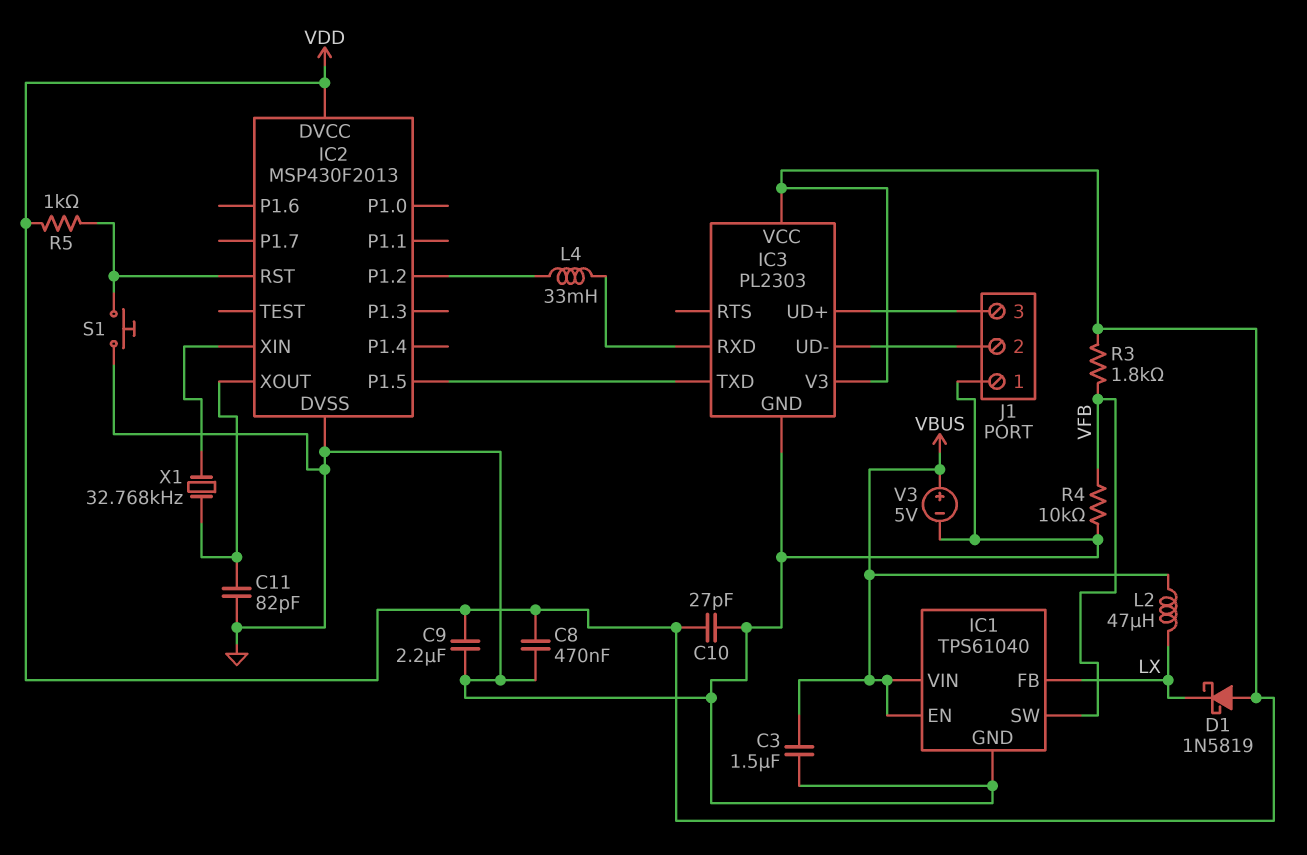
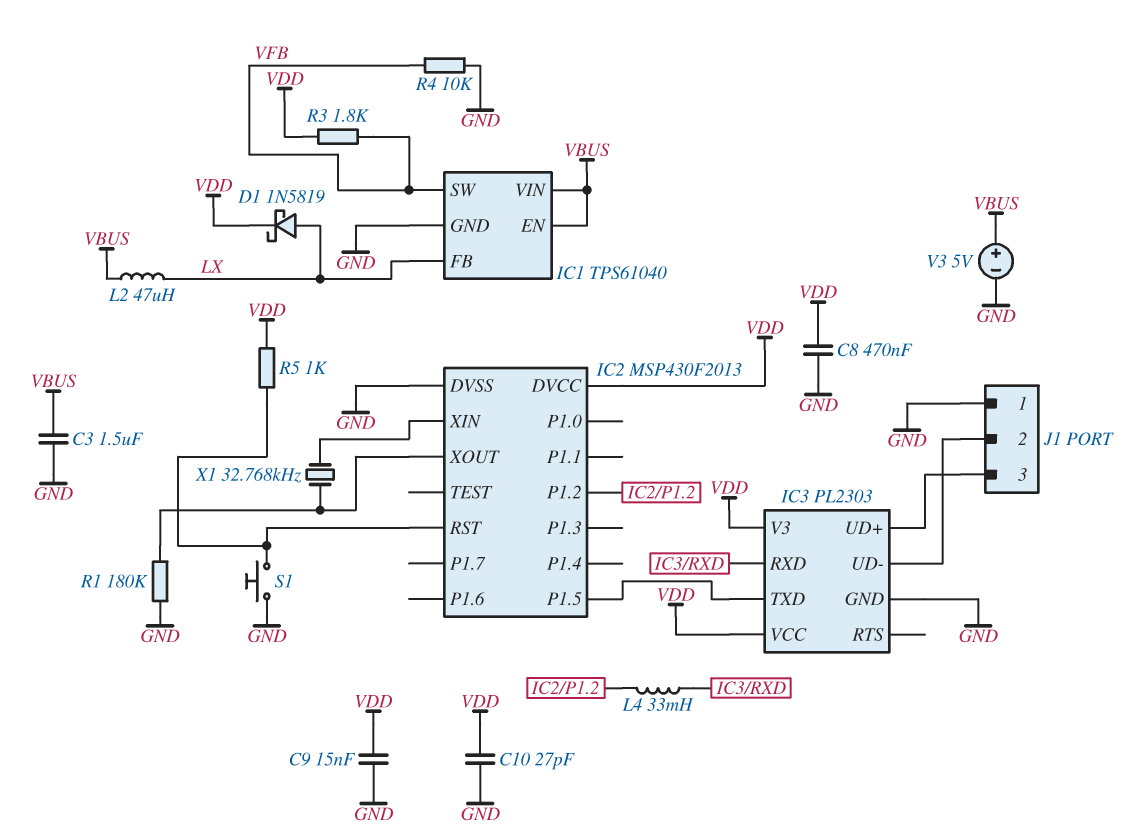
C9: 2.2uF (GND, VDD) -> 15nF (GND, VDD)
C11: 82pF (GND, IC2/XOUT) -> none
D1: schottky 1N5819 (A VDD, K LX) -> schottky 1N5819 (A LX, K VDD)
R1: none -> 180k (GND, IC2/XOUT)

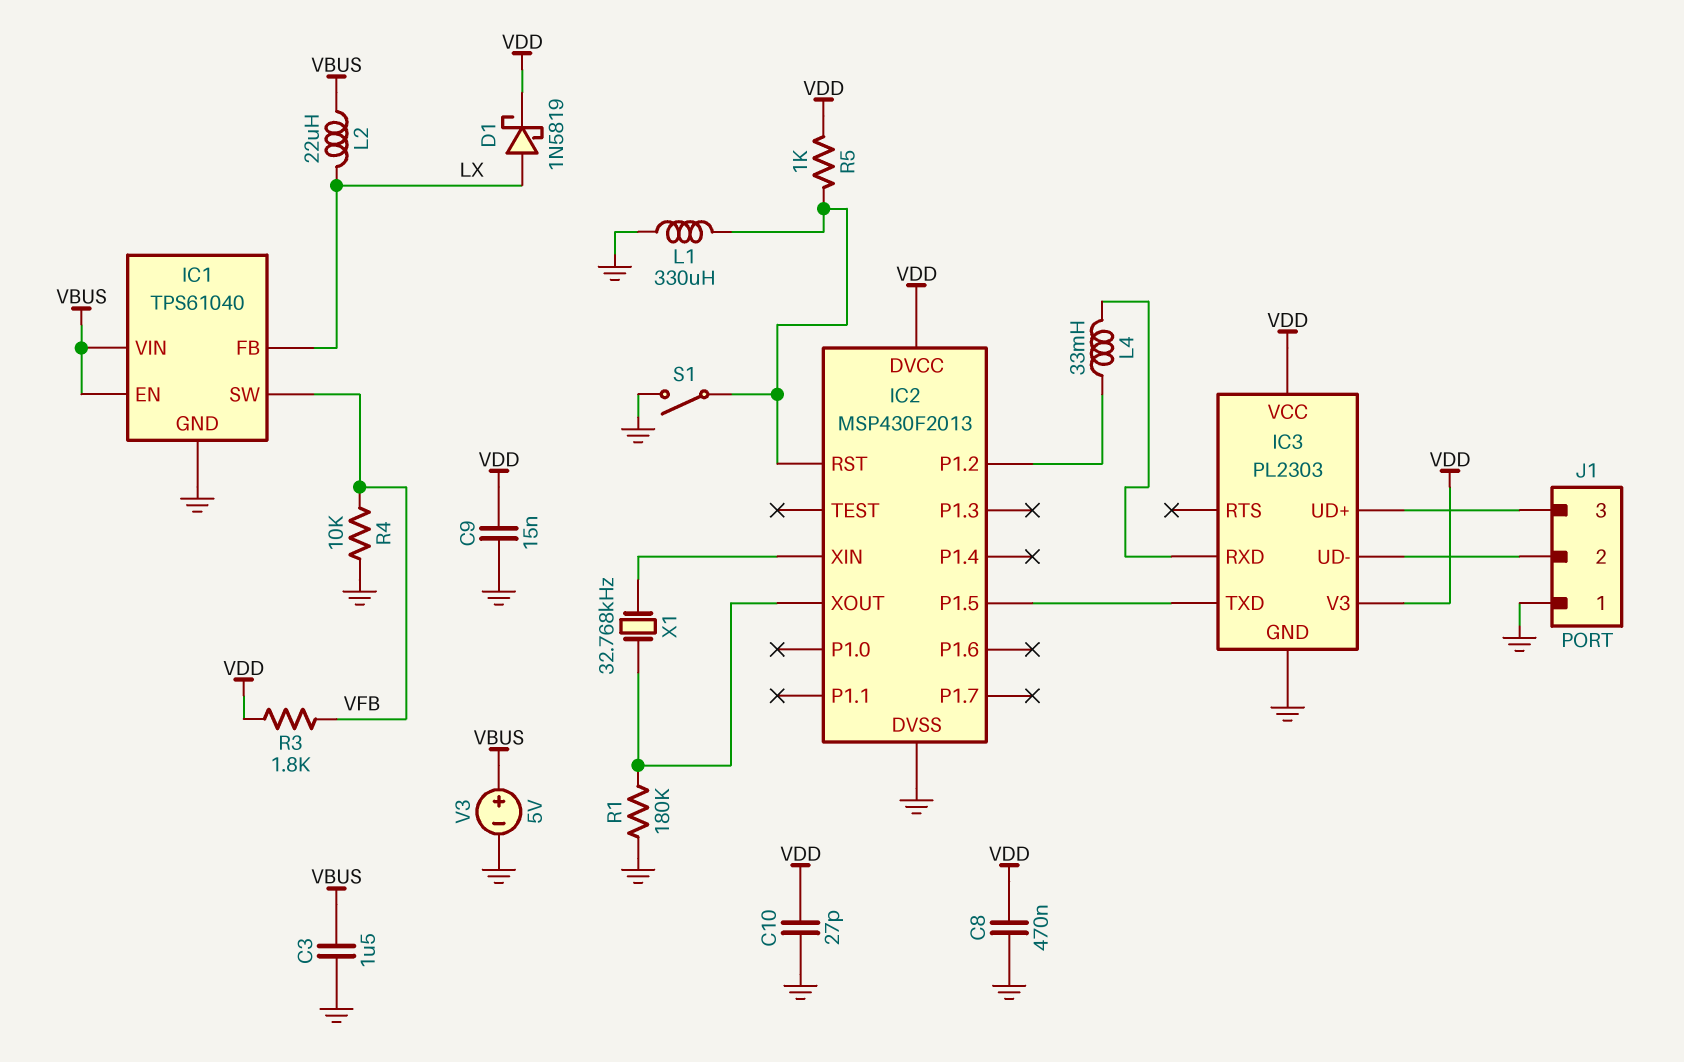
L1: none -> 330uH (GND, IC2/RST)
L2: 47uH (LX, VBUS) -> 22uH (LX, VBUS)
S1: button (GND, IC2/RST) -> switch (GND, IC2/RST)

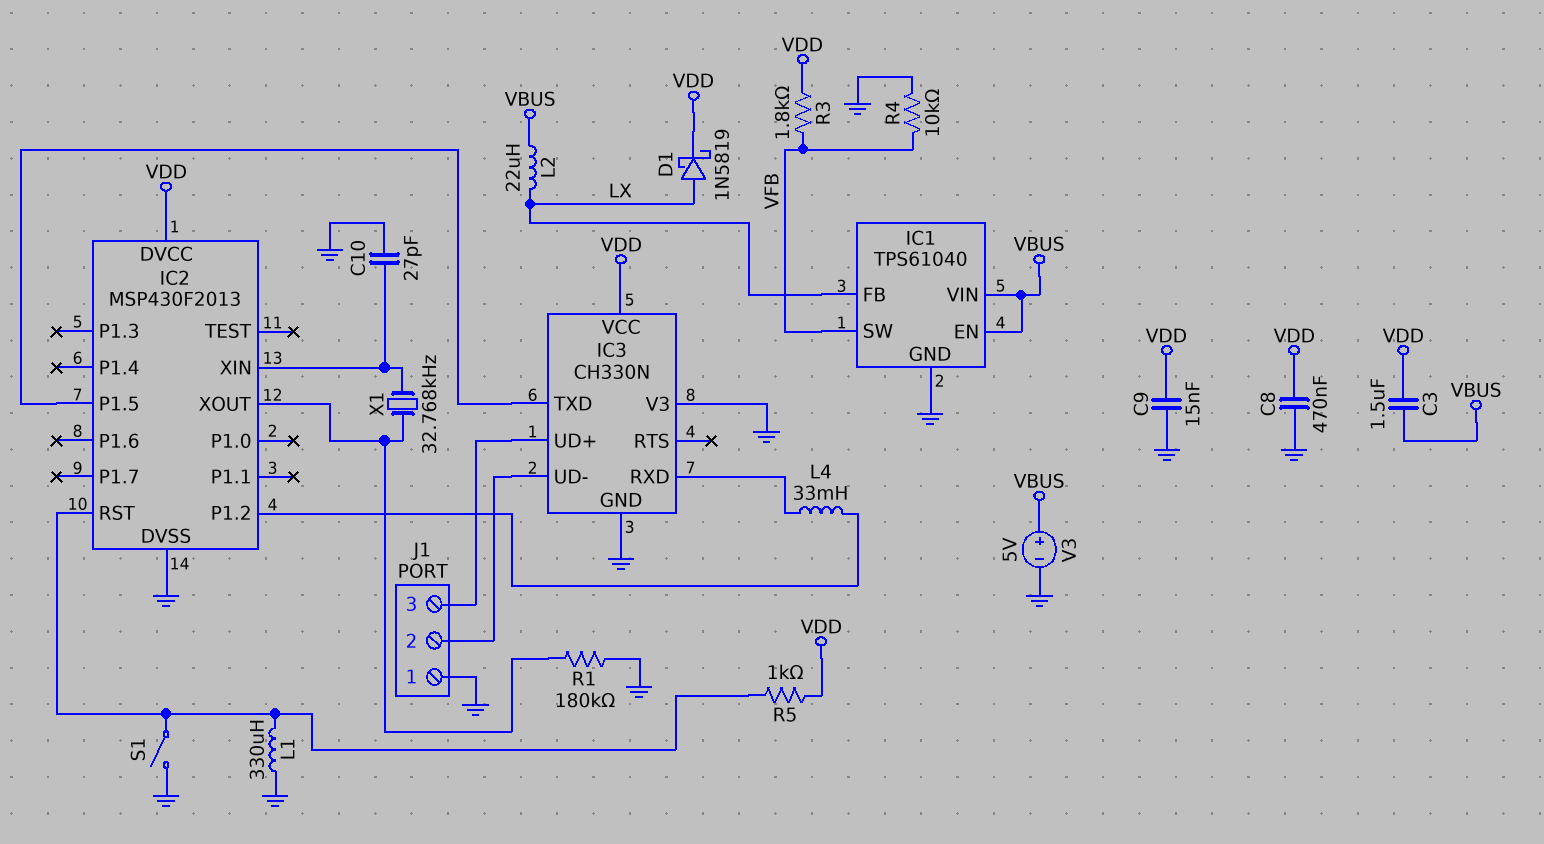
C3: 1.5uF (GND, VBUS) -> 1.5uF (VBUS, VDD)
C10: 27pF (GND, VDD) -> 27pF (GND, IC2/XIN)
IC3: PL2303 -> CH330N
IC3 pin V3: VDD -> GND

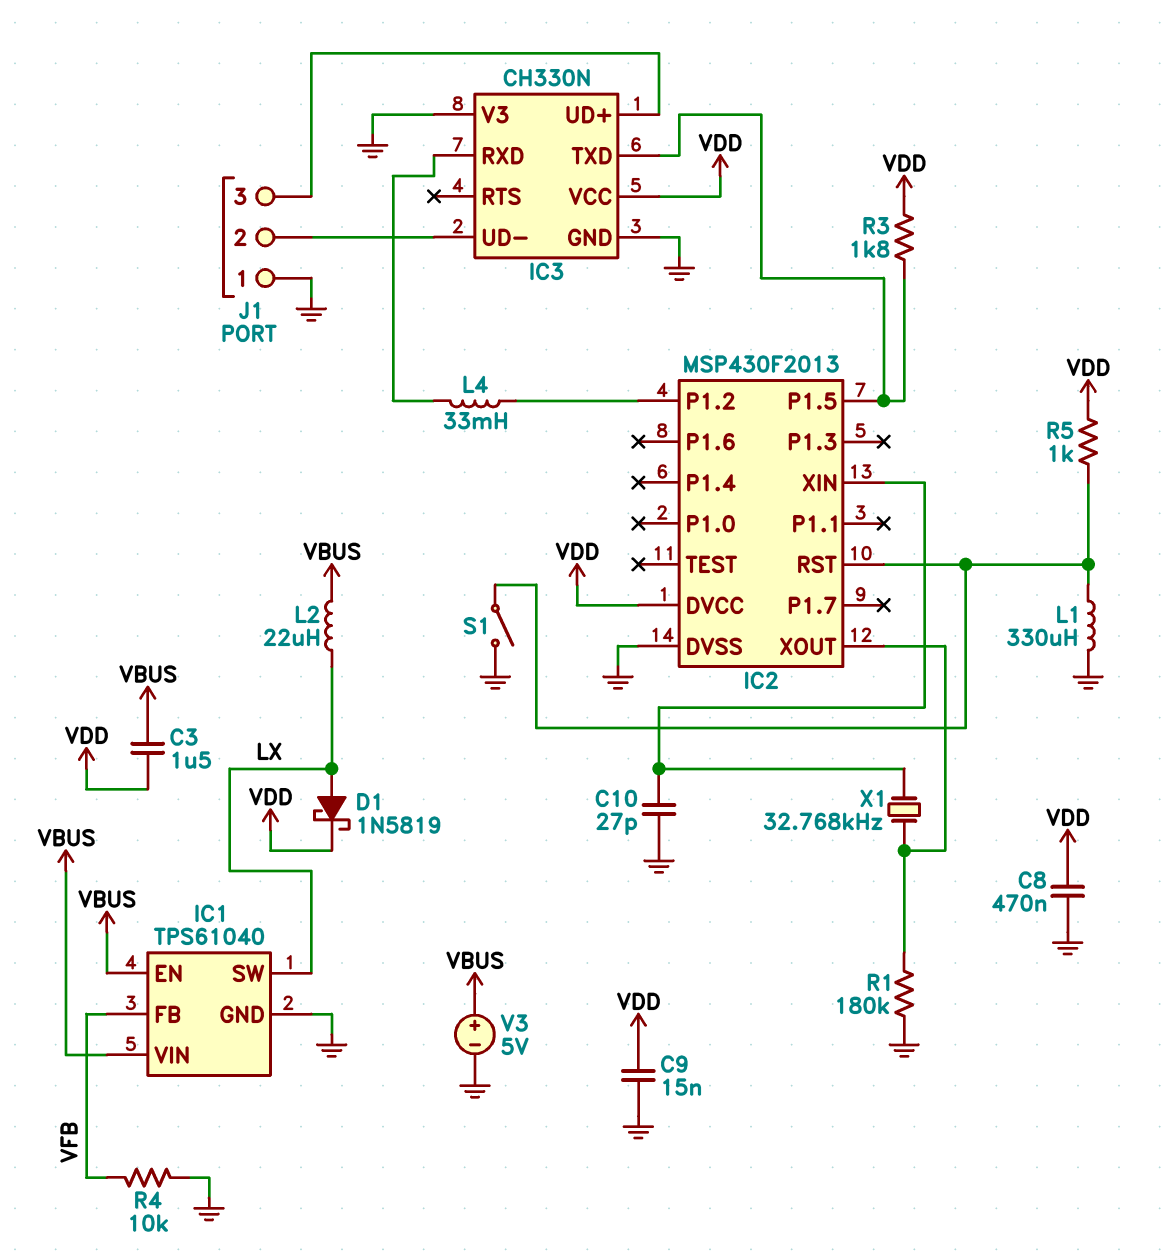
IC1 pin FB: LX -> VFB
IC1 pin SW: VFB -> LX
R3: 1.8k (VDD, VFB) -> 1.8k (IC2/P1.5, VDD)

